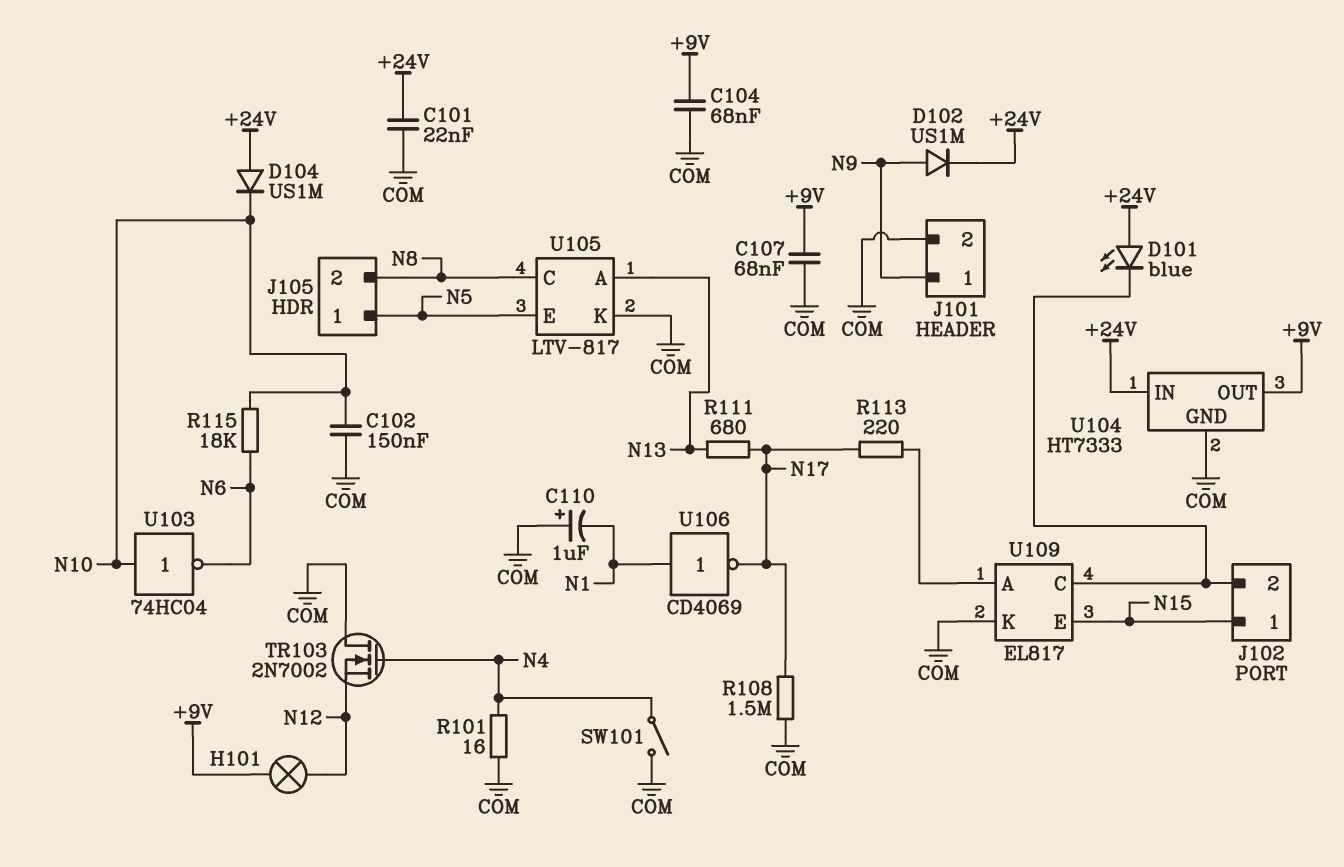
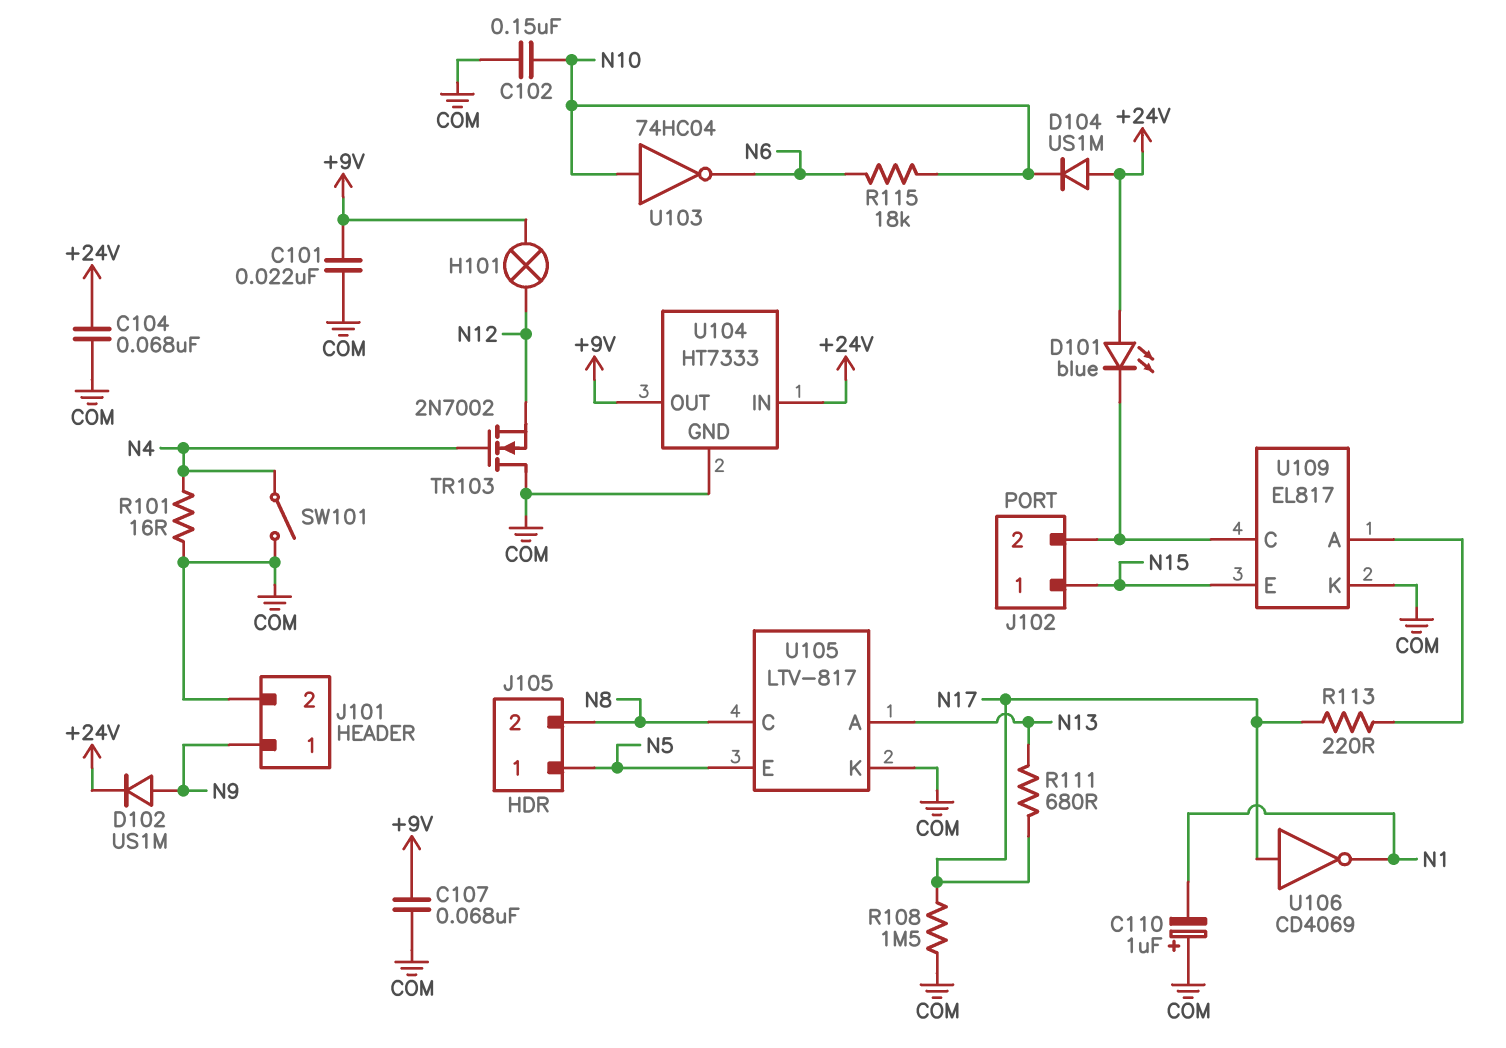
C101: 22nF (+24V, COM) -> 22nF (+9V, COM)
C104: 68nF (+9V, COM) -> 68nF (+24V, COM)
U106: NOT CD4069 (in N1, out N17) -> NOT CD4069 (in N17, out N1)

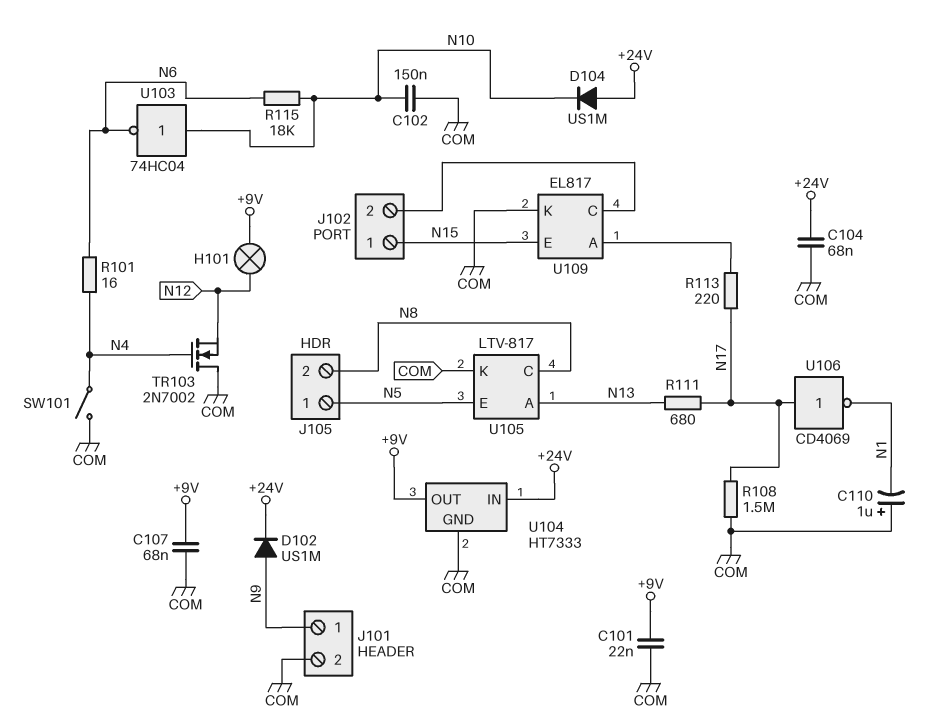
D101: LED blue (A +24V, K J102/2) -> none
R101: 16 (COM, N4) -> 16 (N4, N6)

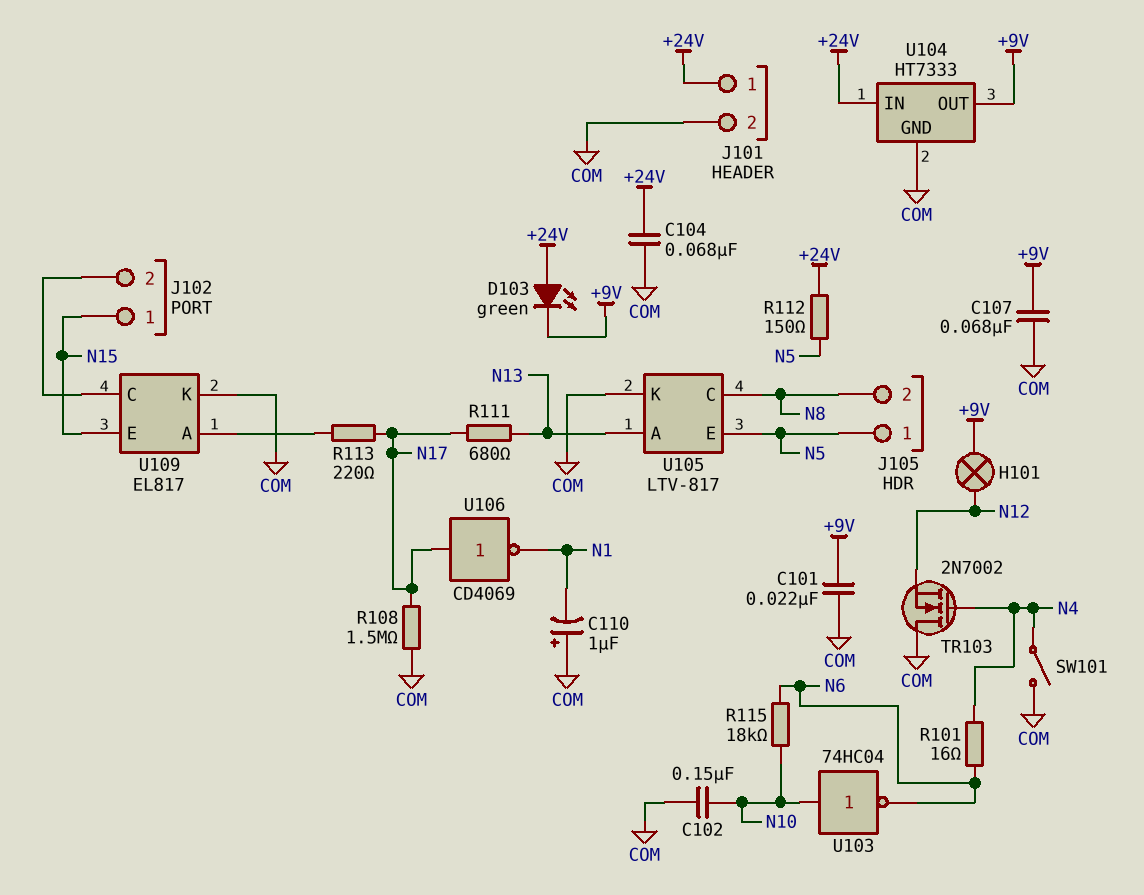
D102: diode US1M (A N9, K +24V) -> none
D103: none -> LED green (A +24V, K +9V)
D104: diode US1M (A +24V, K N10) -> none
J101 pin 1: N9 -> +24V
R112: none -> 150 (+24V, N5)

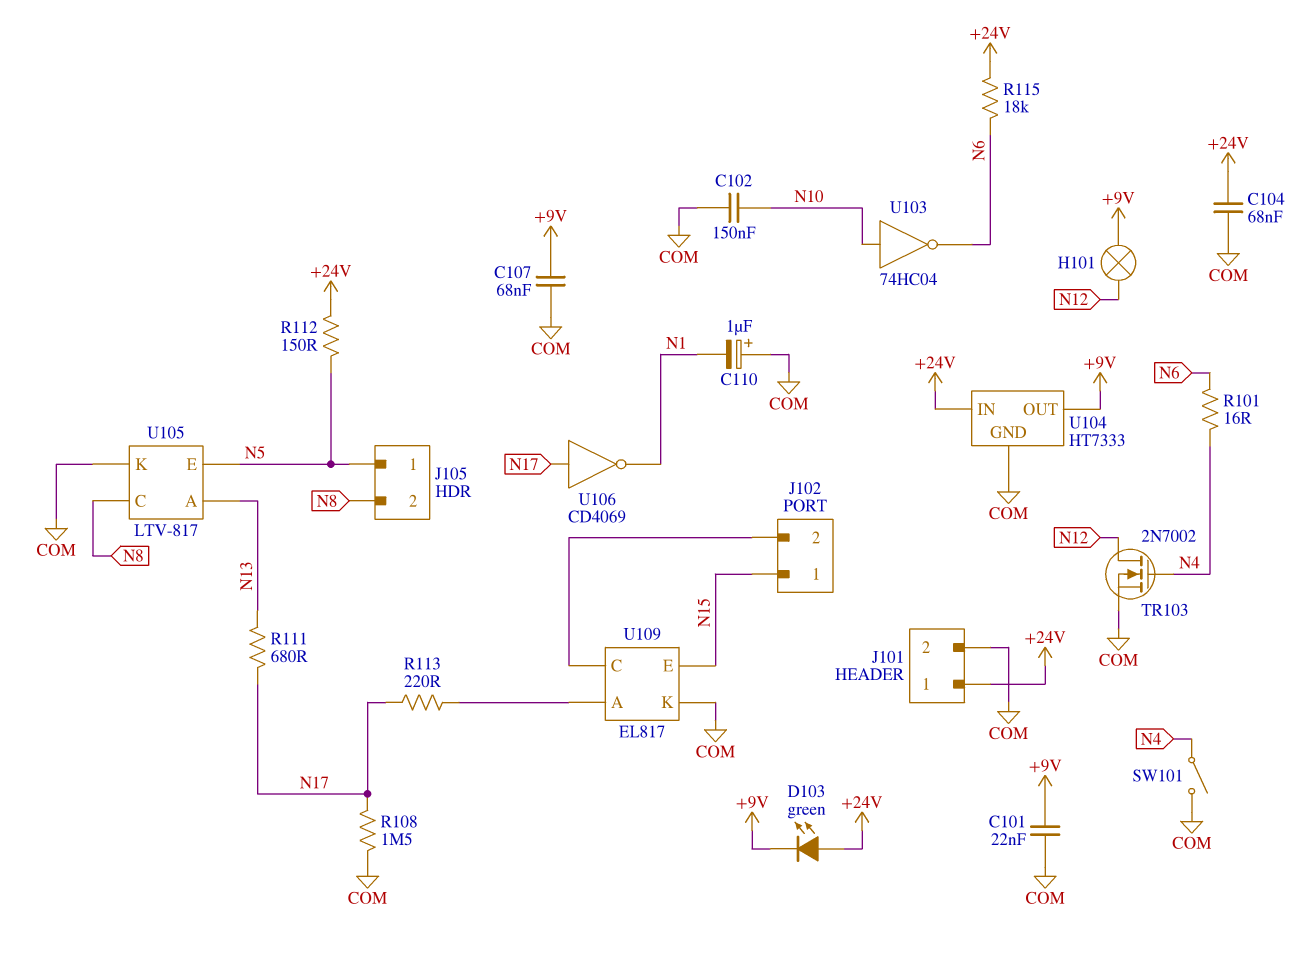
R115: 18k (N6, N10) -> 18k (+24V, N6)
TR103: NMOS 2N7002 (G N4, D COM, S N12) -> NMOS 2N7002 (G N4, D N12, S COM)

